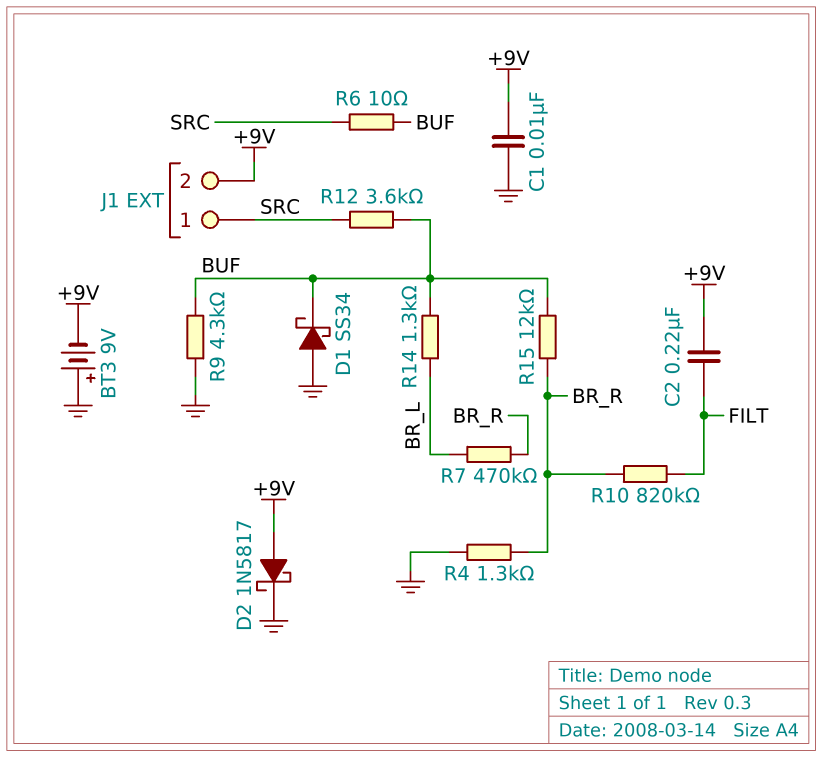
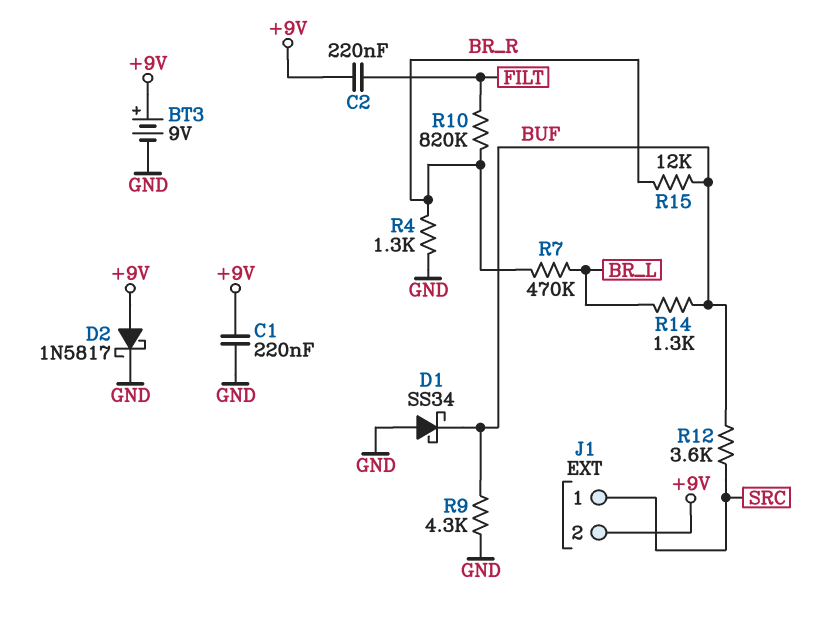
BT3: 9V (plus GND, minus +9V) -> 9V (plus +9V, minus GND)
C1: 10nF (+9V, GND) -> 220nF (+9V, GND)
R6: 10 (BUF, SRC) -> none

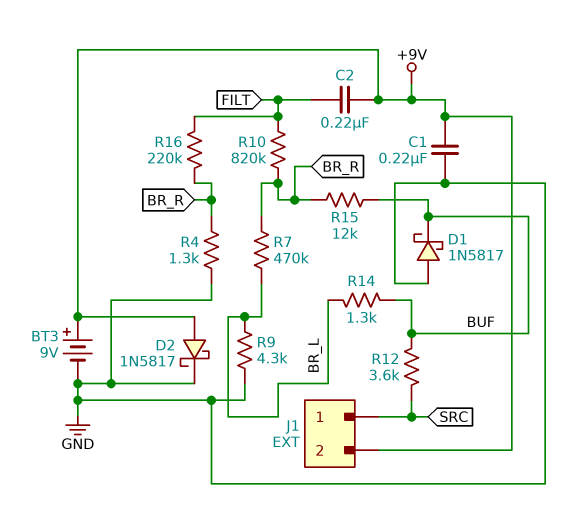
D1: schottky SS34 (A GND, K BUF) -> schottky 1N5817 (A GND, K BUF)
R9: 4.3k (BUF, GND) -> 4.3k (BR_L, GND)
R16: none -> 220k (BR_R, FILT)

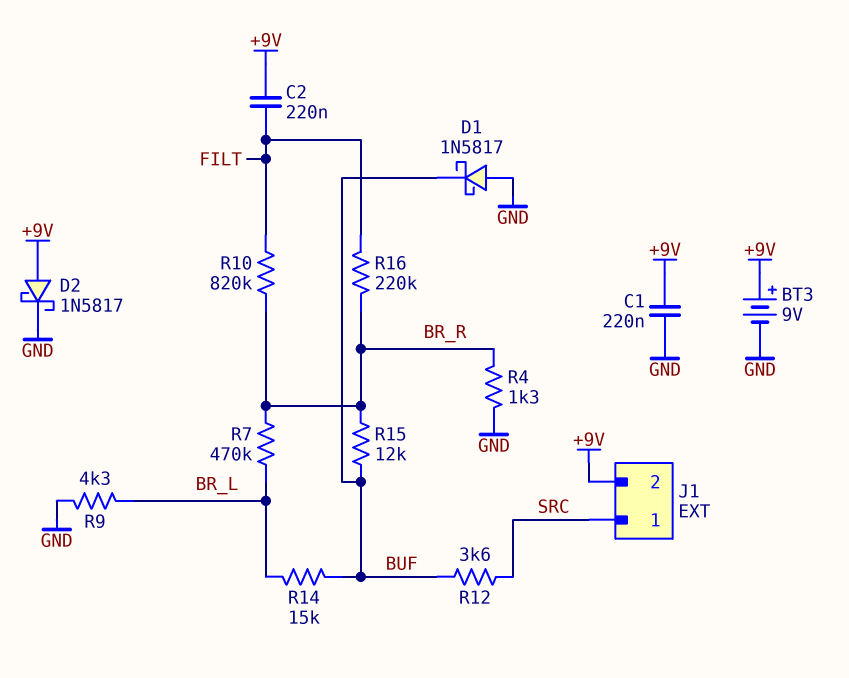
R14: 1.3k (BR_L, BUF) -> 15k (BR_L, BUF)

